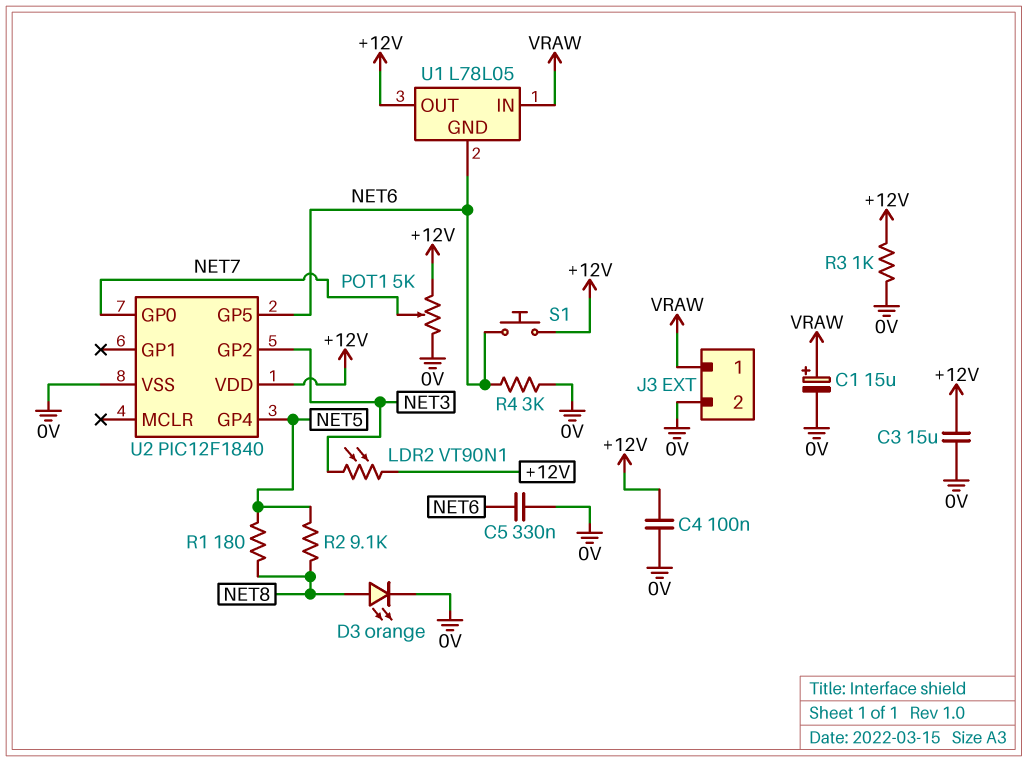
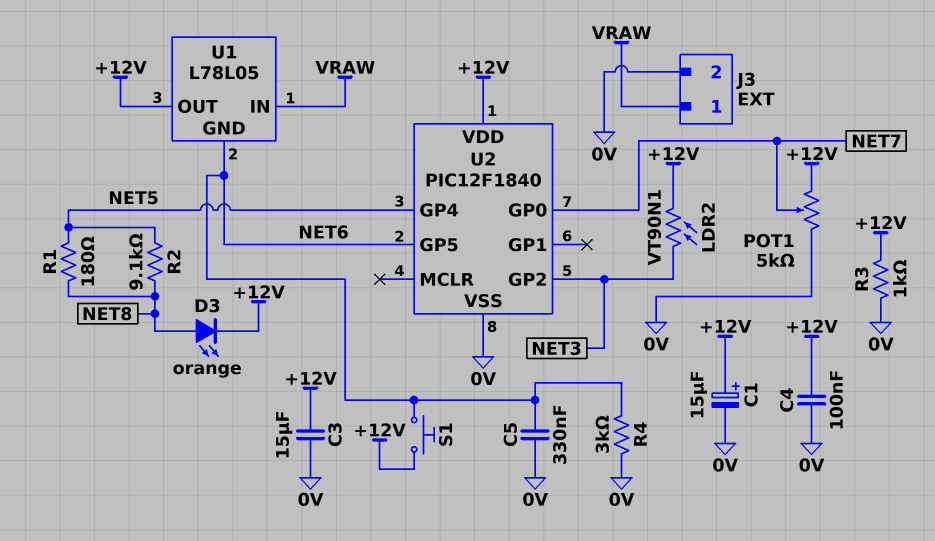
C1: 15uF (plus VRAW, minus 0V) -> 15uF (plus +12V, minus 0V)
D3: LED orange (A NET8, K 0V) -> LED orange (A NET8, K +12V)

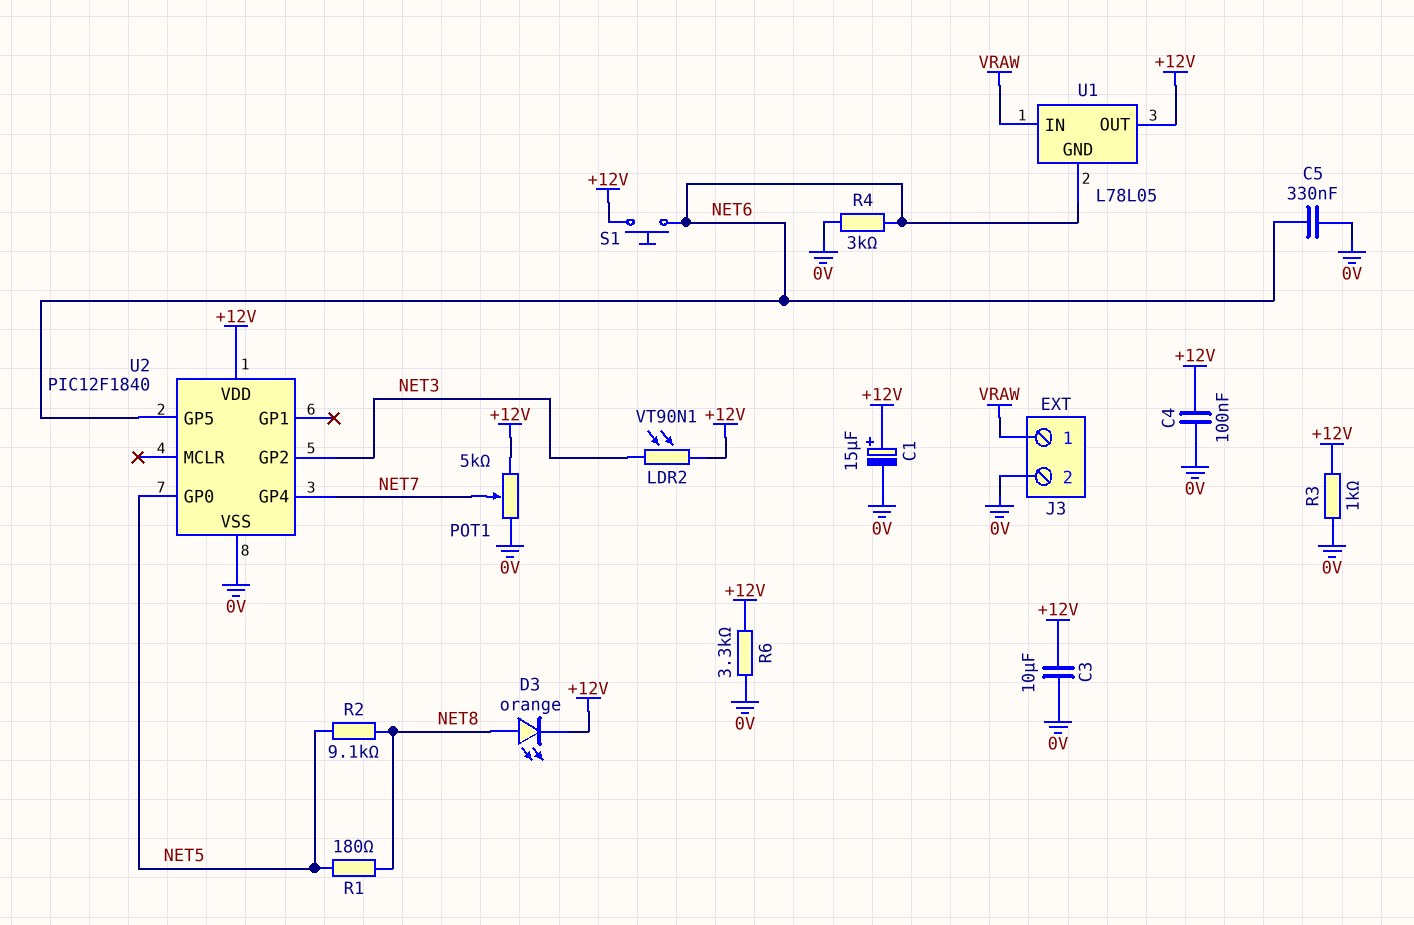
C3: 15uF (+12V, 0V) -> 10uF (+12V, 0V)
R6: none -> 3.3k (+12V, 0V)
U2 pin GP0: NET7 -> NET5
U2 pin GP4: NET5 -> NET7

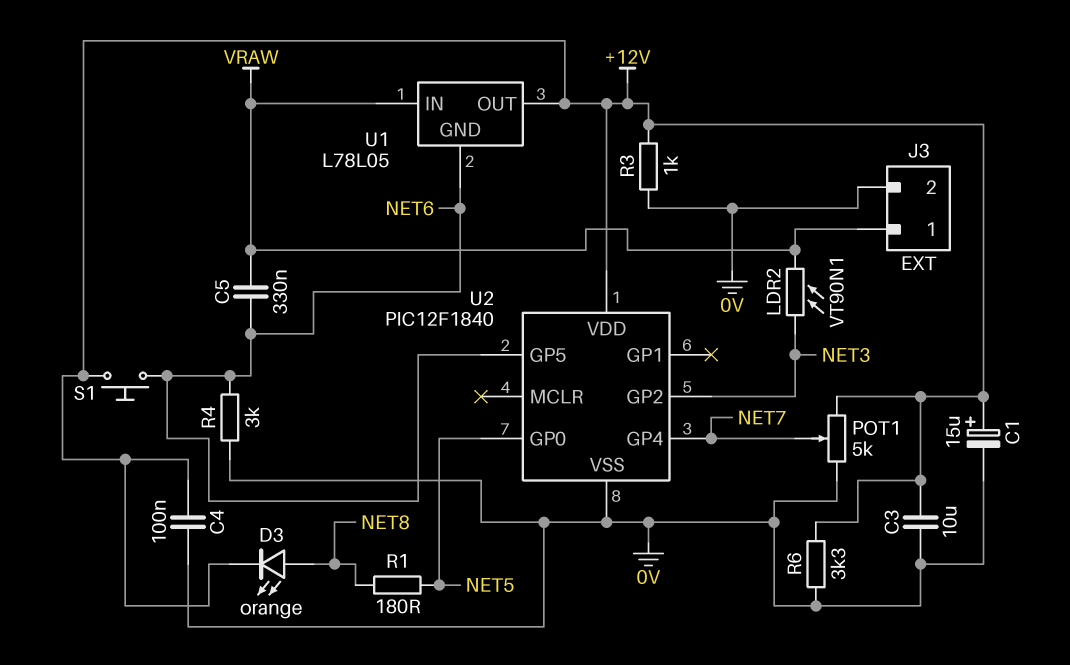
C5: 330nF (0V, NET6) -> 330nF (NET6, VRAW)
LDR2: VT90N1 (+12V, NET3) -> VT90N1 (NET3, VRAW)
R2: 9.1k (NET5, NET8) -> none

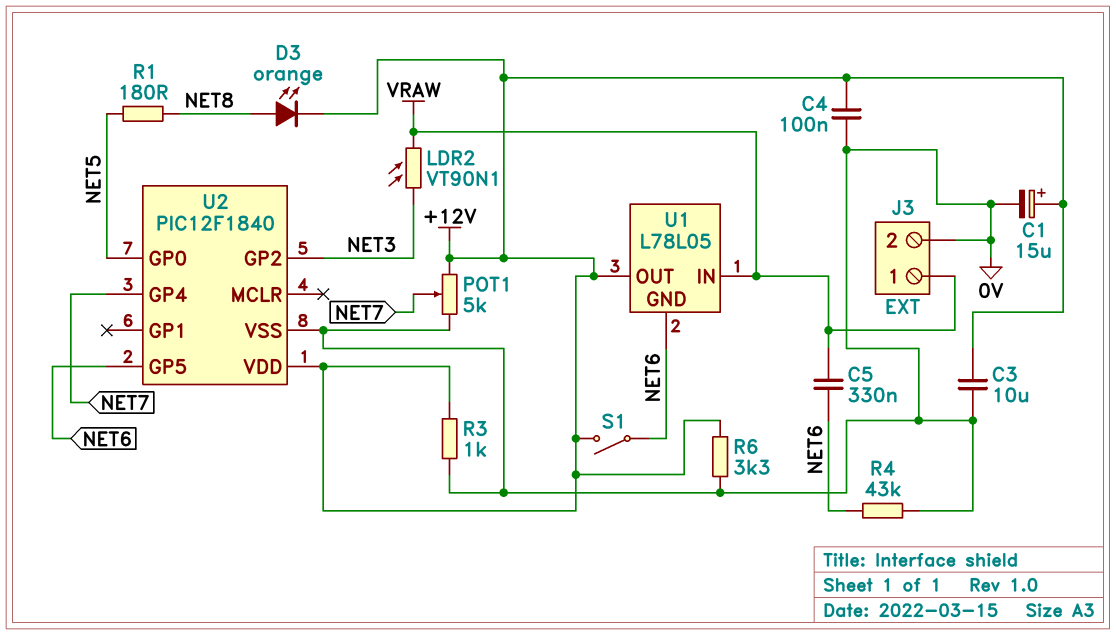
R4: 3k (0V, NET6) -> 43k (0V, NET6)
S1: button (+12V, NET6) -> switch (+12V, NET6)

